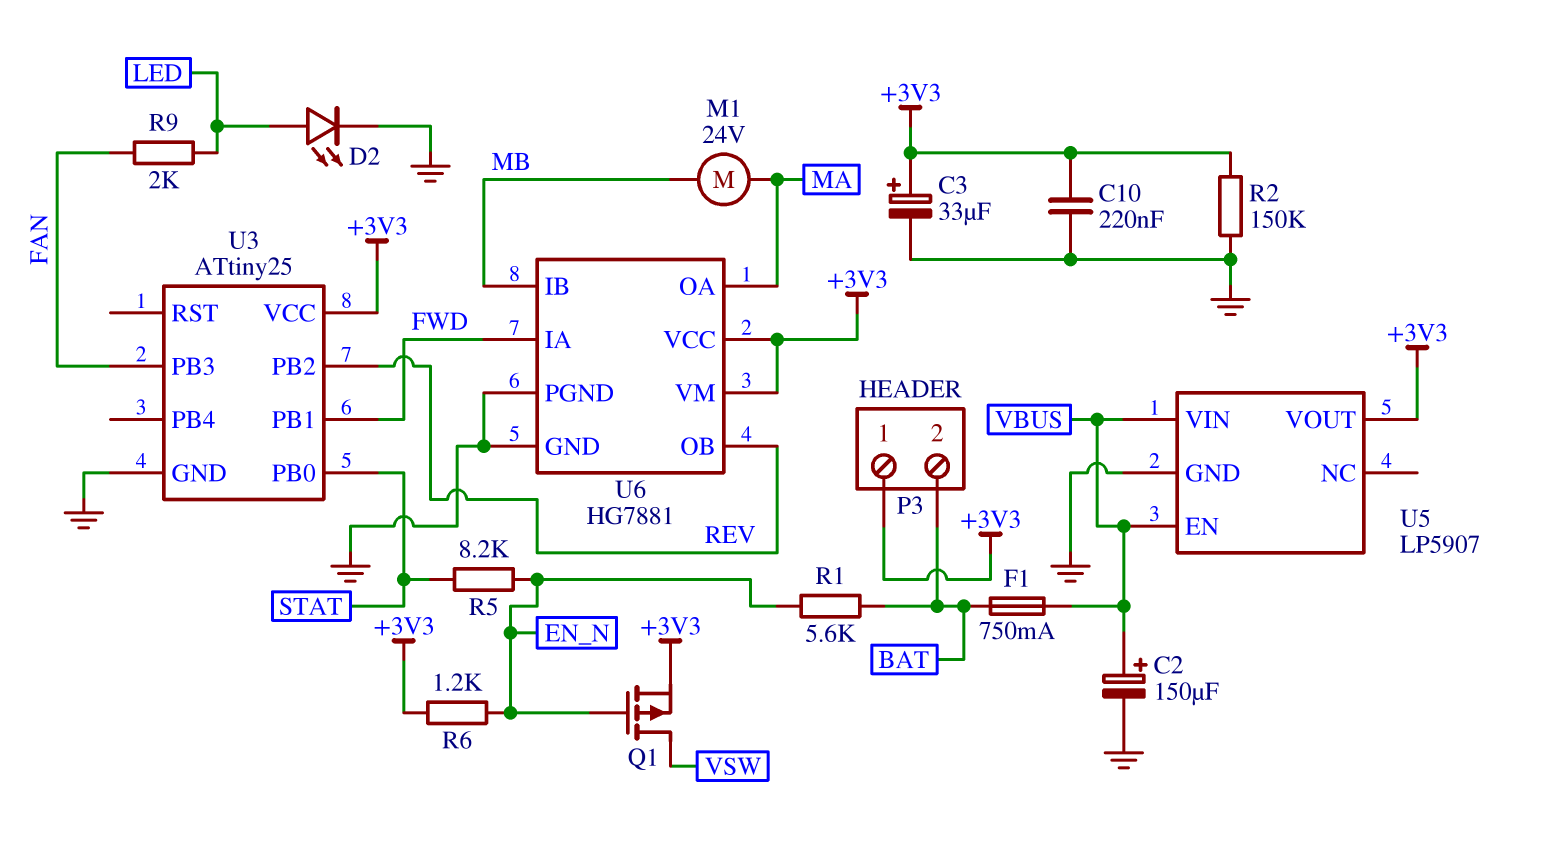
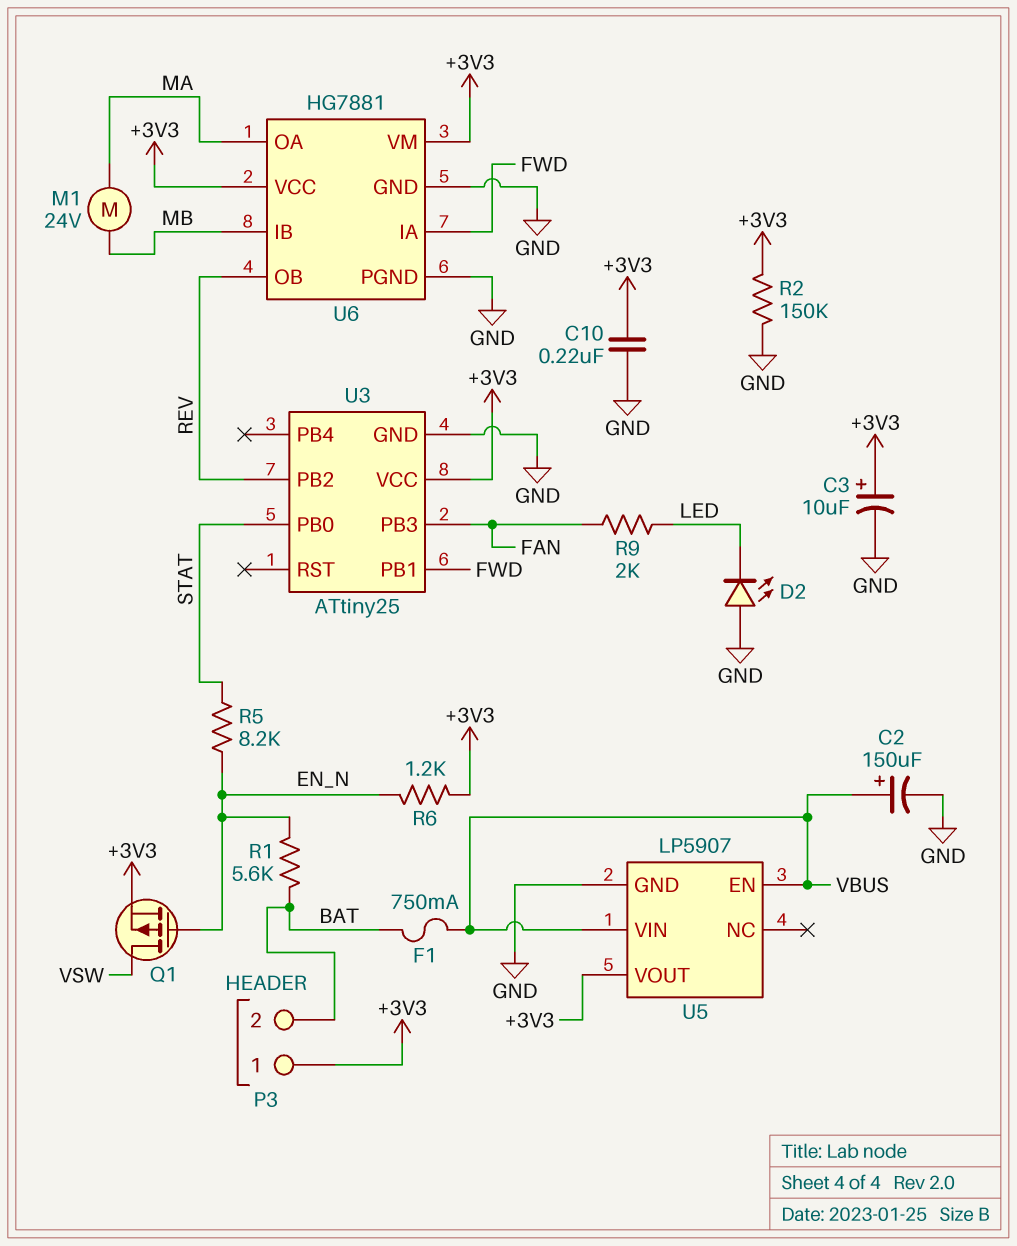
C3: 33uF (plus +3V3, minus GND) -> 10uF (plus +3V3, minus GND)
D2: LED (A LED, K GND) -> LED (A GND, K LED)

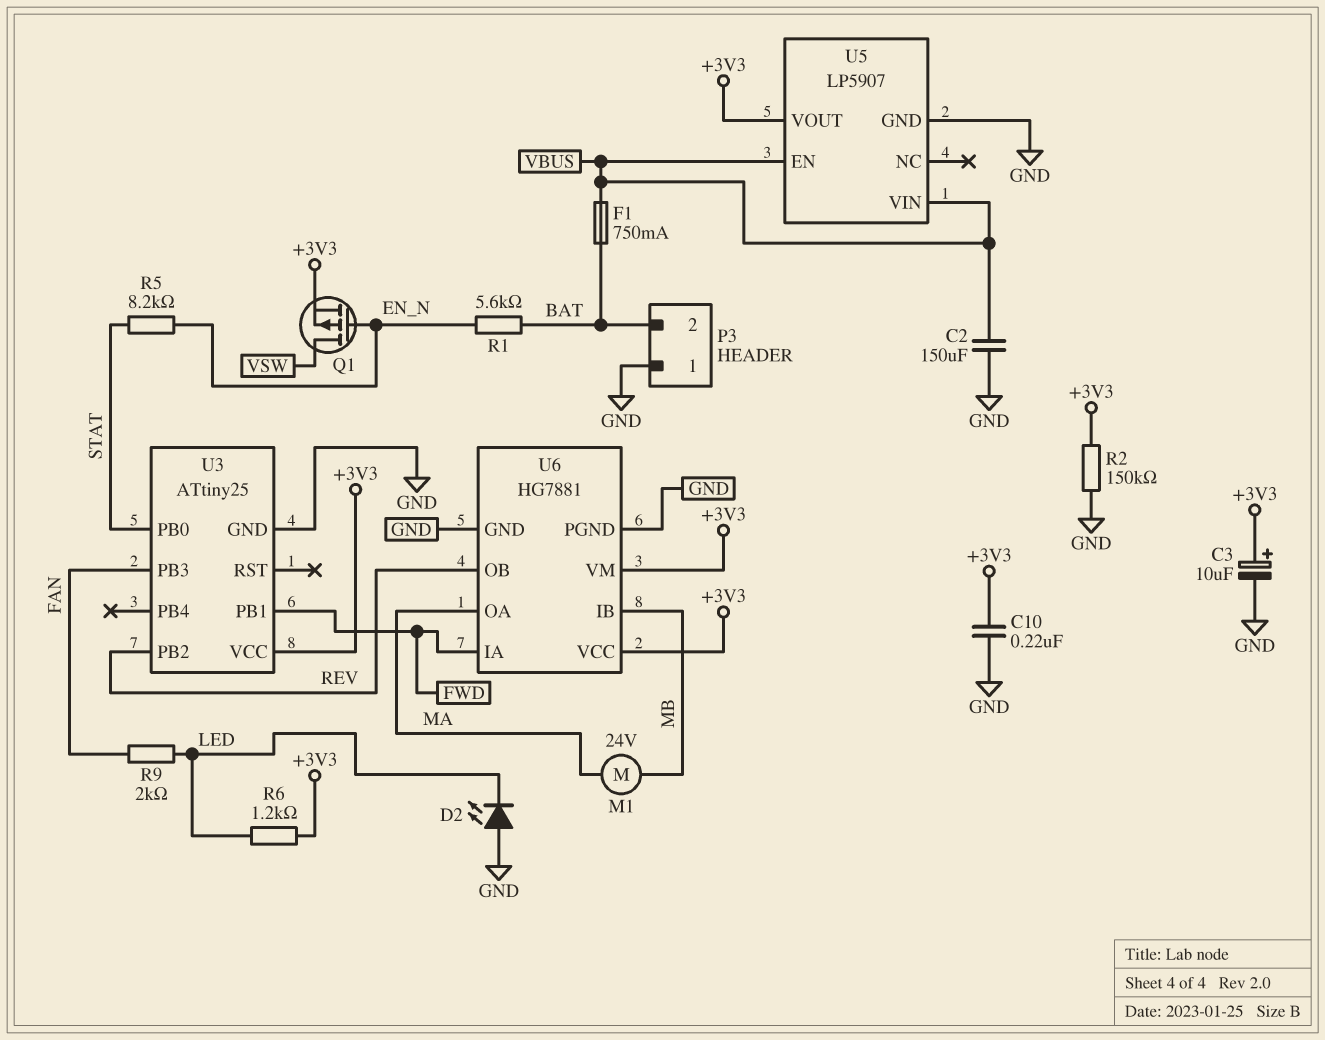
C2: 150uF (plus VBUS, minus GND) -> 150uF (GND, VBUS)
P3 pin 1: +3V3 -> GND
R6: 1.2k (+3V3, EN_N) -> 1.2k (+3V3, LED)

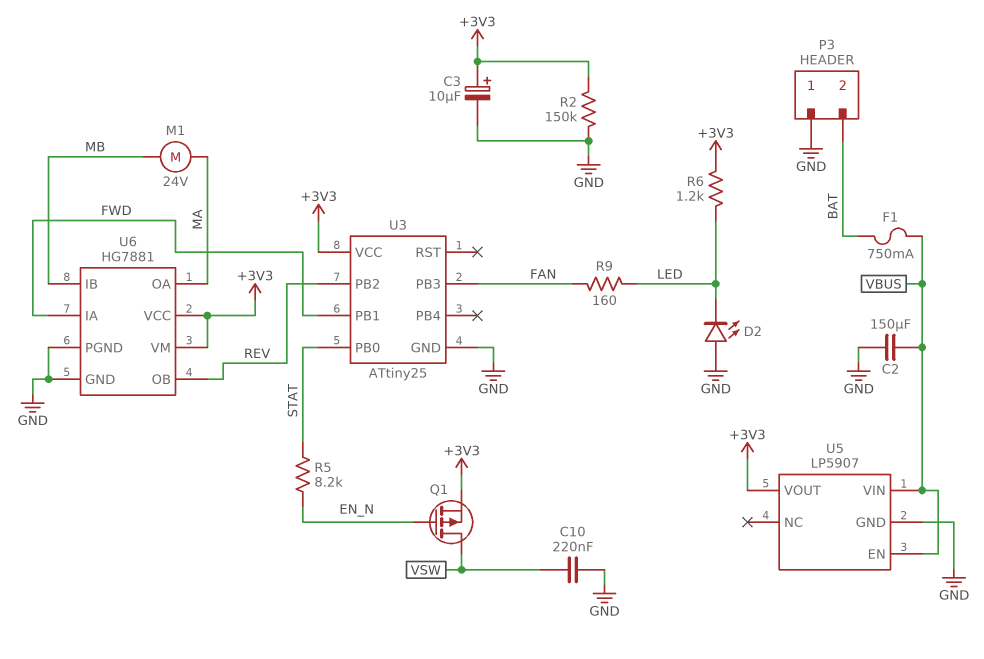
C10: 220nF (+3V3, GND) -> 220nF (GND, VSW)
R1: 5.6k (BAT, EN_N) -> none
R9: 2k (FAN, LED) -> 160 (FAN, LED)

